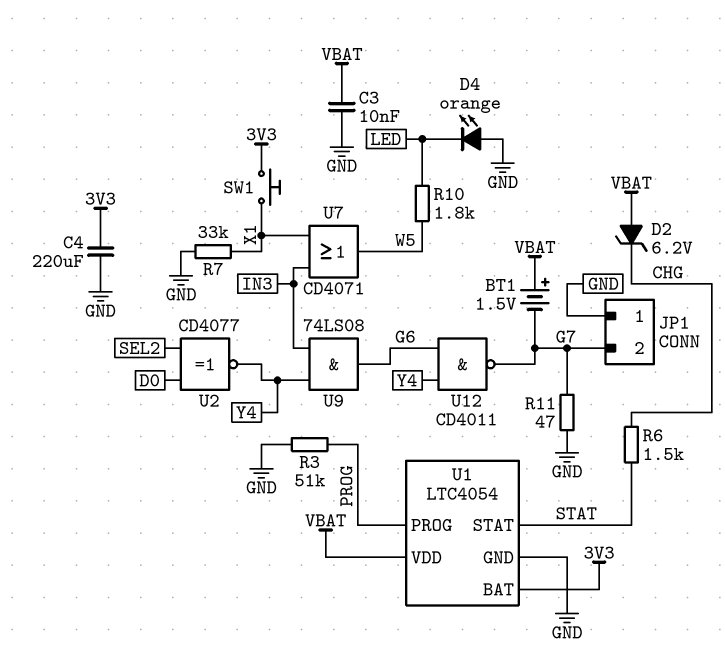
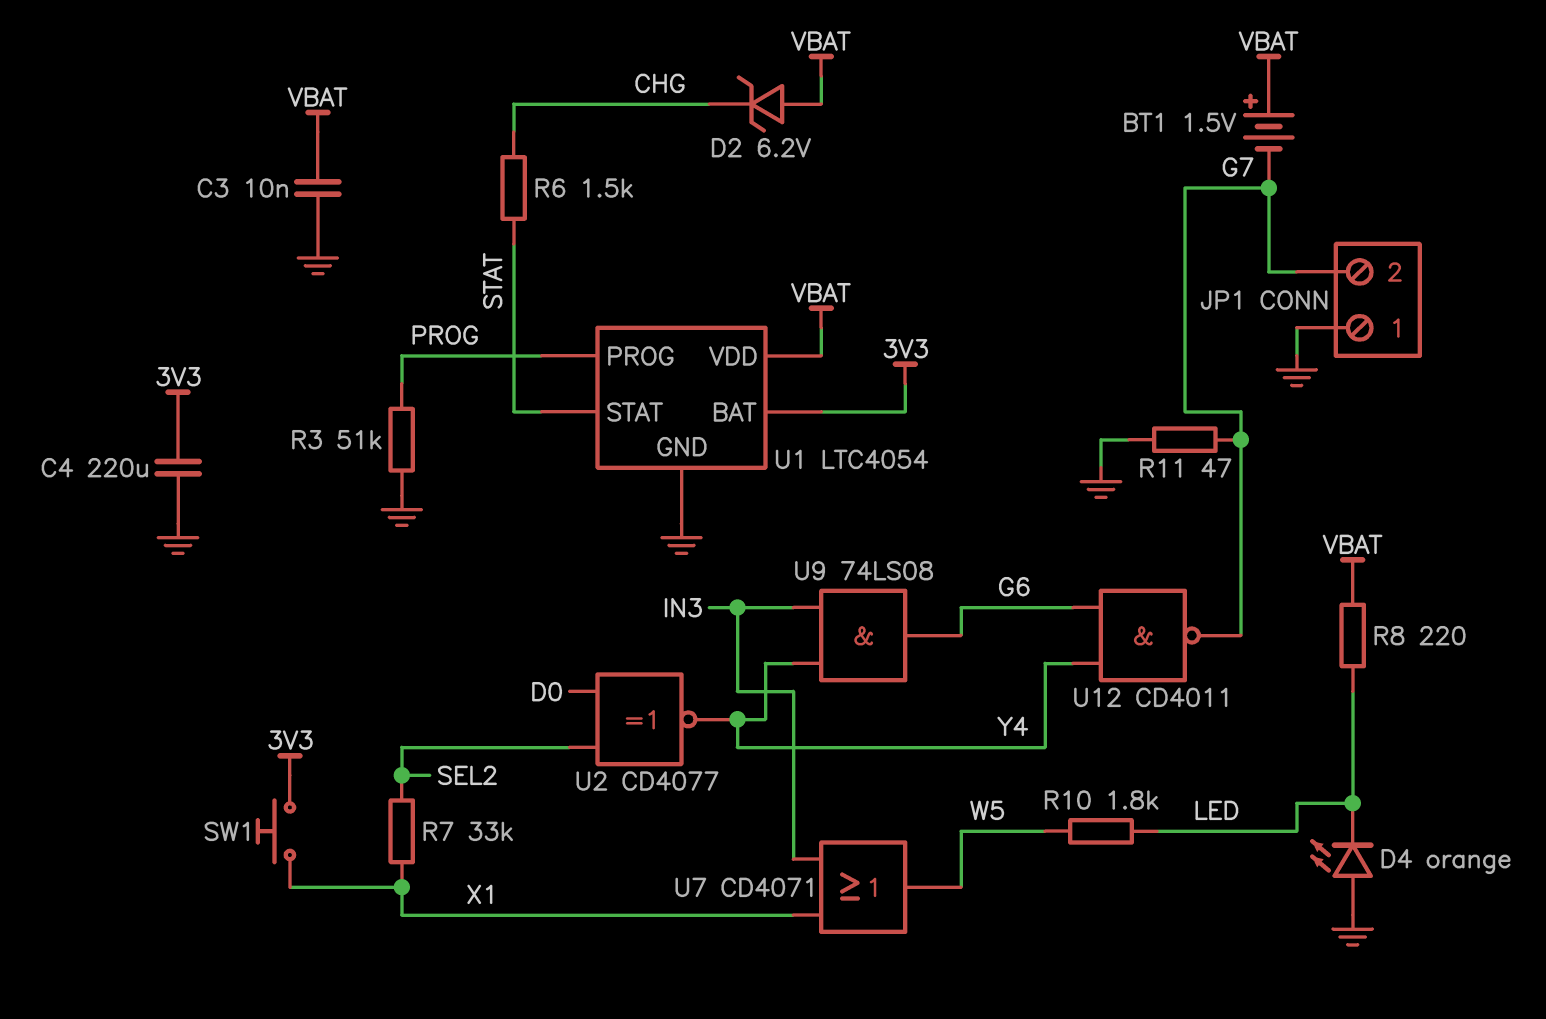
R7: 33k (GND, X1) -> 33k (SEL2, X1)
R8: none -> 220 (LED, VBAT)

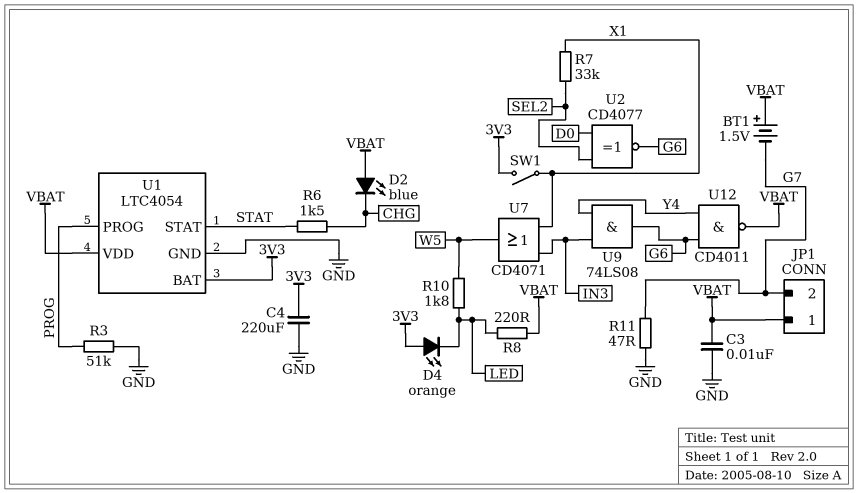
D2: zener 6.2V (A VBAT, K CHG) -> LED blue (A VBAT, K CHG)
D4: LED orange (A GND, K LED) -> LED orange (A 3V3, K LED)
JP1 pin 1: GND -> VBAT
SW1: button (3V3, X1) -> switch (3V3, X1)
U2: XNOR CD4077 (in D0, in SEL2, out Y4) -> XNOR CD4077 (in D0, in SEL2, out G6)
U12: NAND CD4011 (in G6, in Y4, out G7) -> NAND CD4011 (in G6, in Y4, out VBAT)

